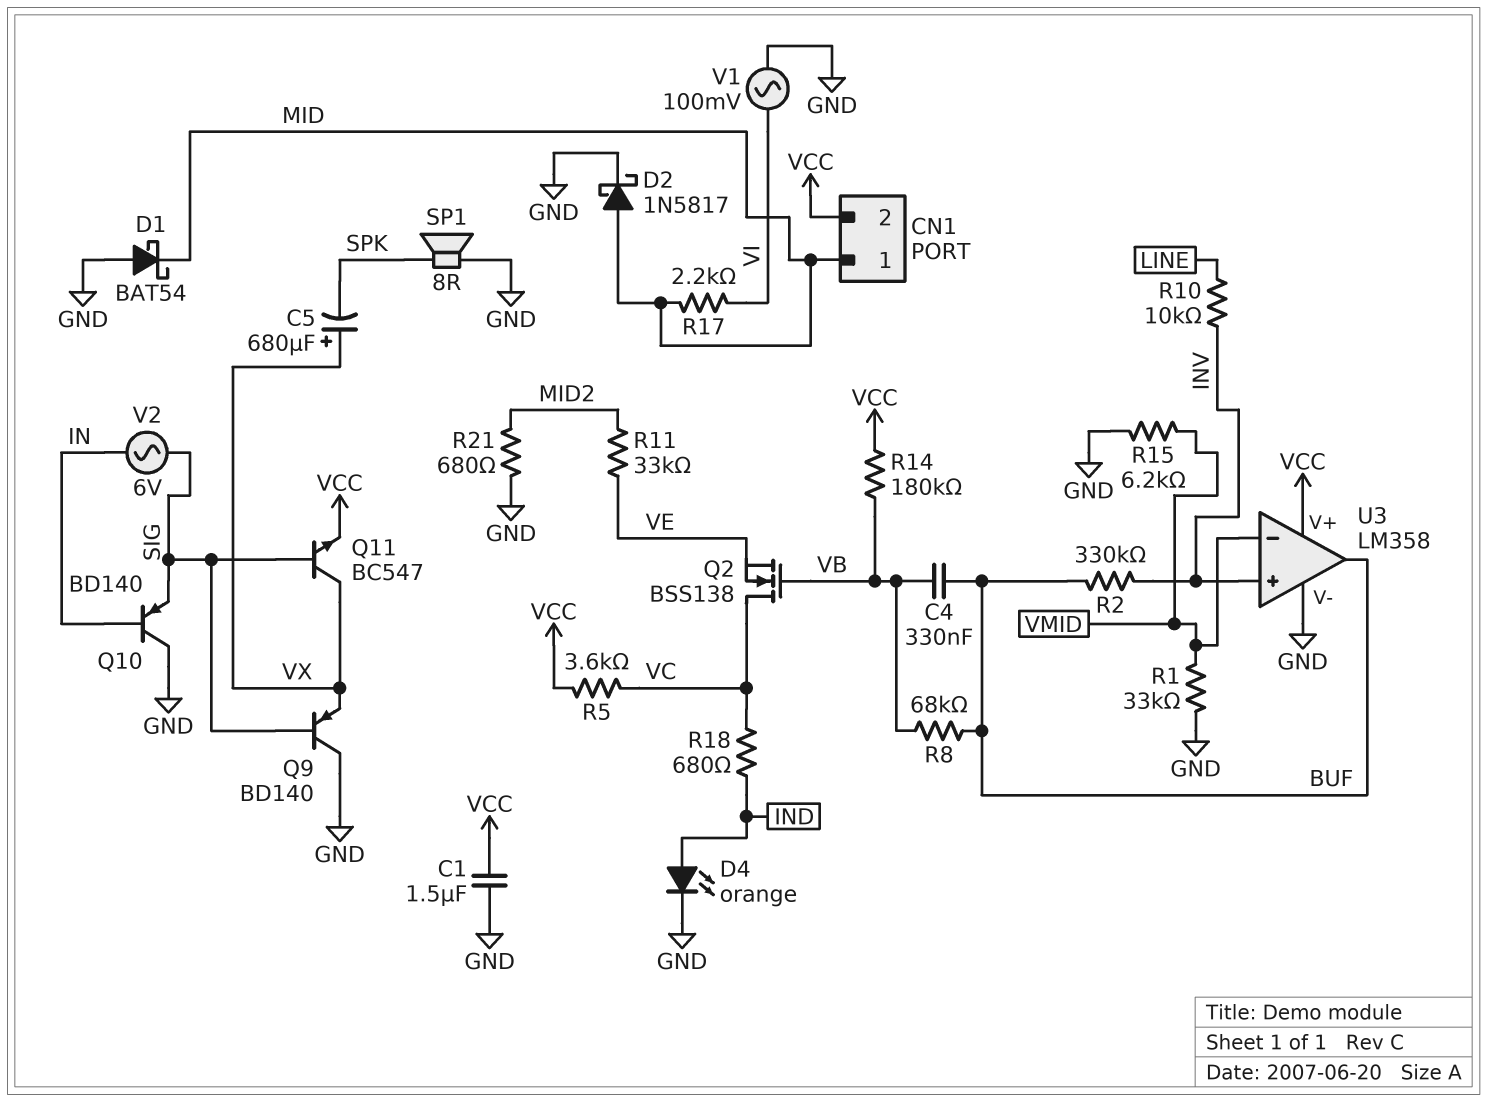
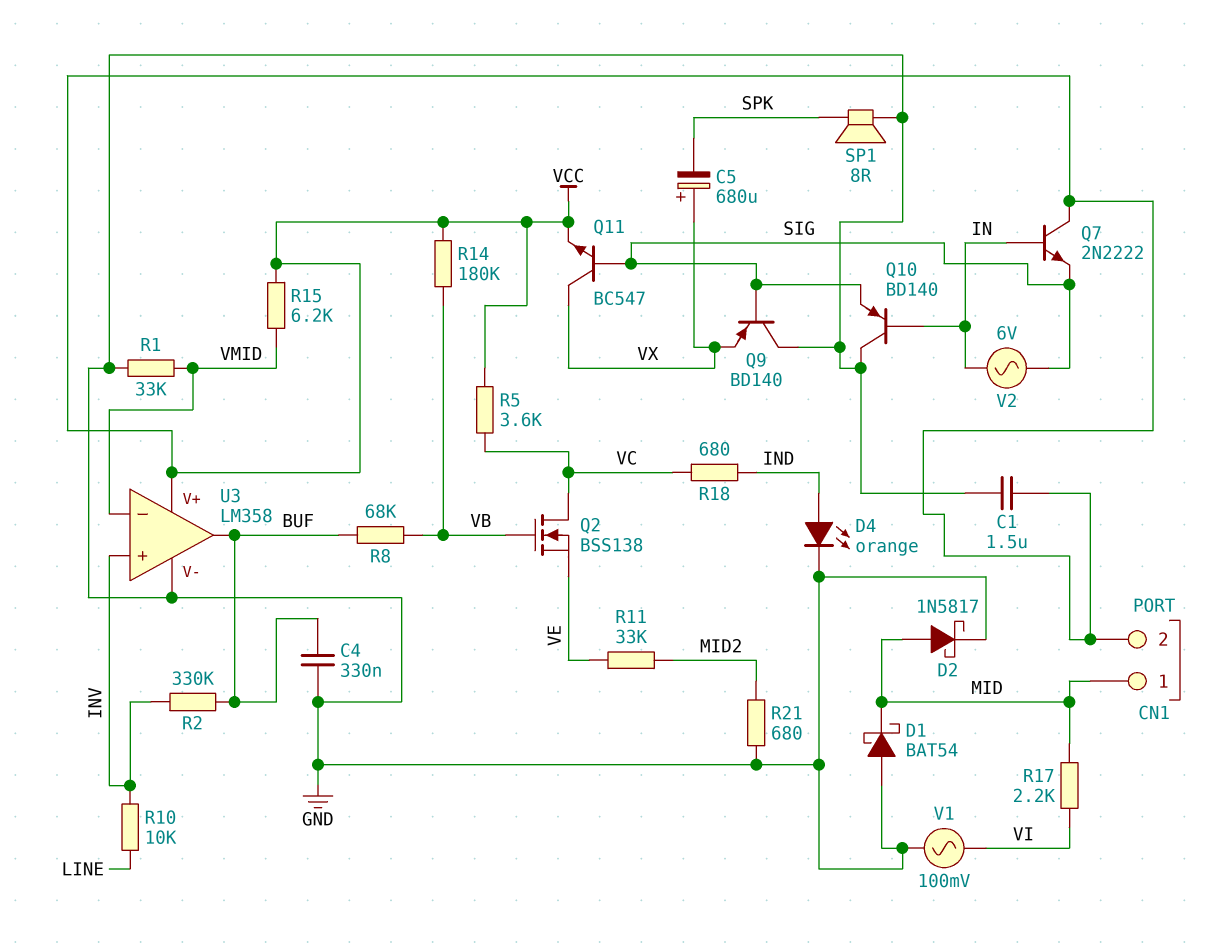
C4: 330nF (BUF, VB) -> 330nF (BUF, GND)
Q7: none -> NPN 2N2222 (B IN, C VCC, E SIG)
R15: 6.2k (GND, VMID) -> 6.2k (VCC, VMID)

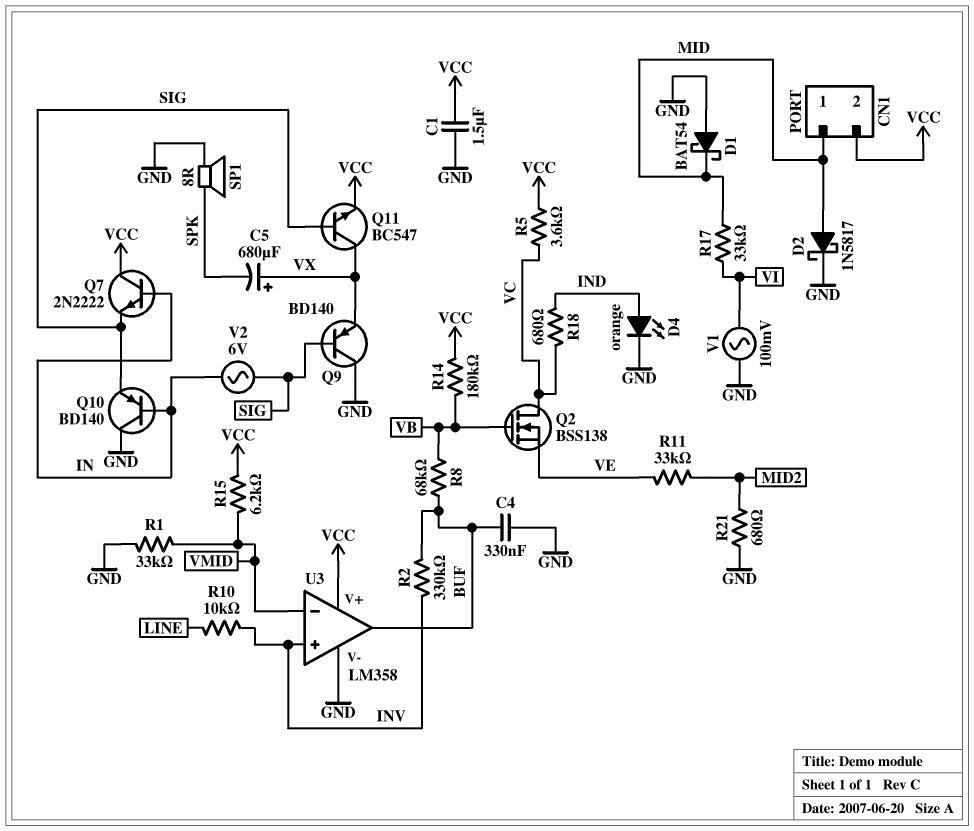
R17: 2.2k (MID, VI) -> 33k (MID, VI)

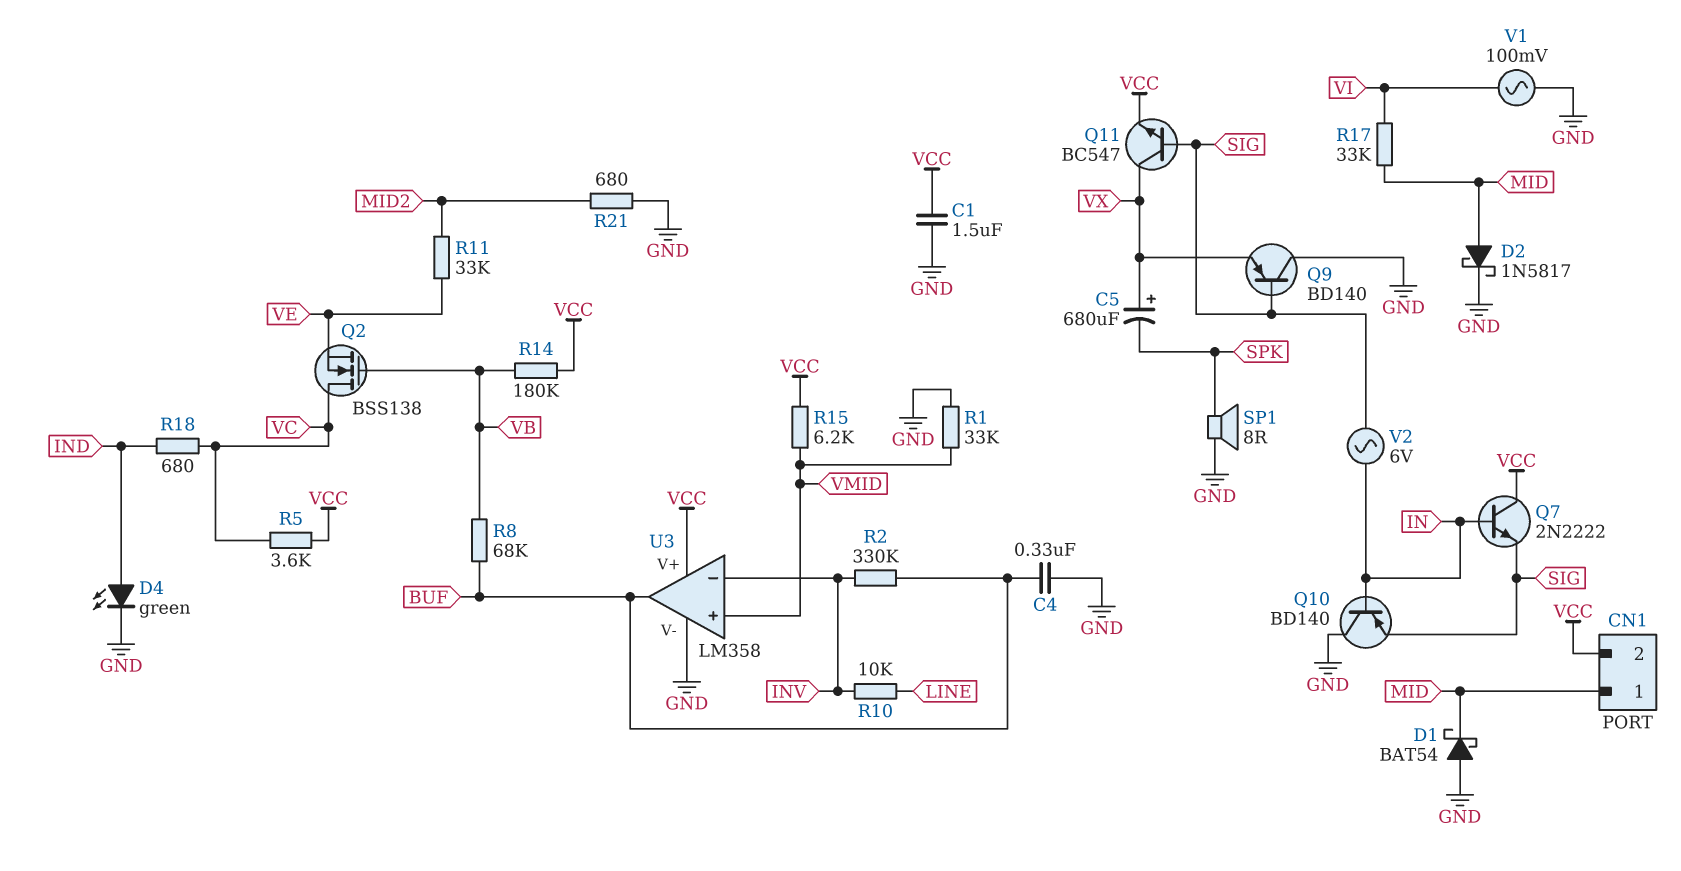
D4: LED orange (A IND, K GND) -> LED green (A IND, K GND)
U3 pin in+: INV -> VMID
U3 pin in-: VMID -> INV

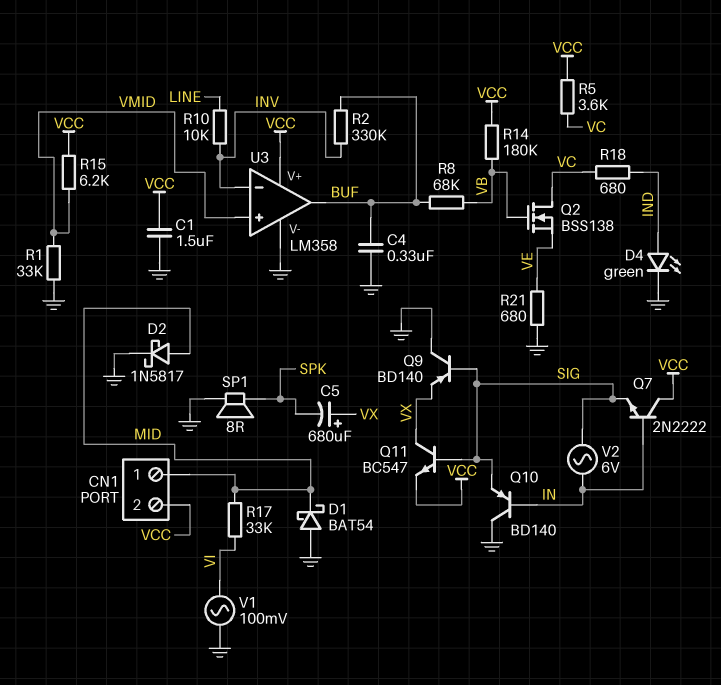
R11: 33k (MID2, VE) -> none
R21: 680 (GND, MID2) -> 680 (GND, VE)

